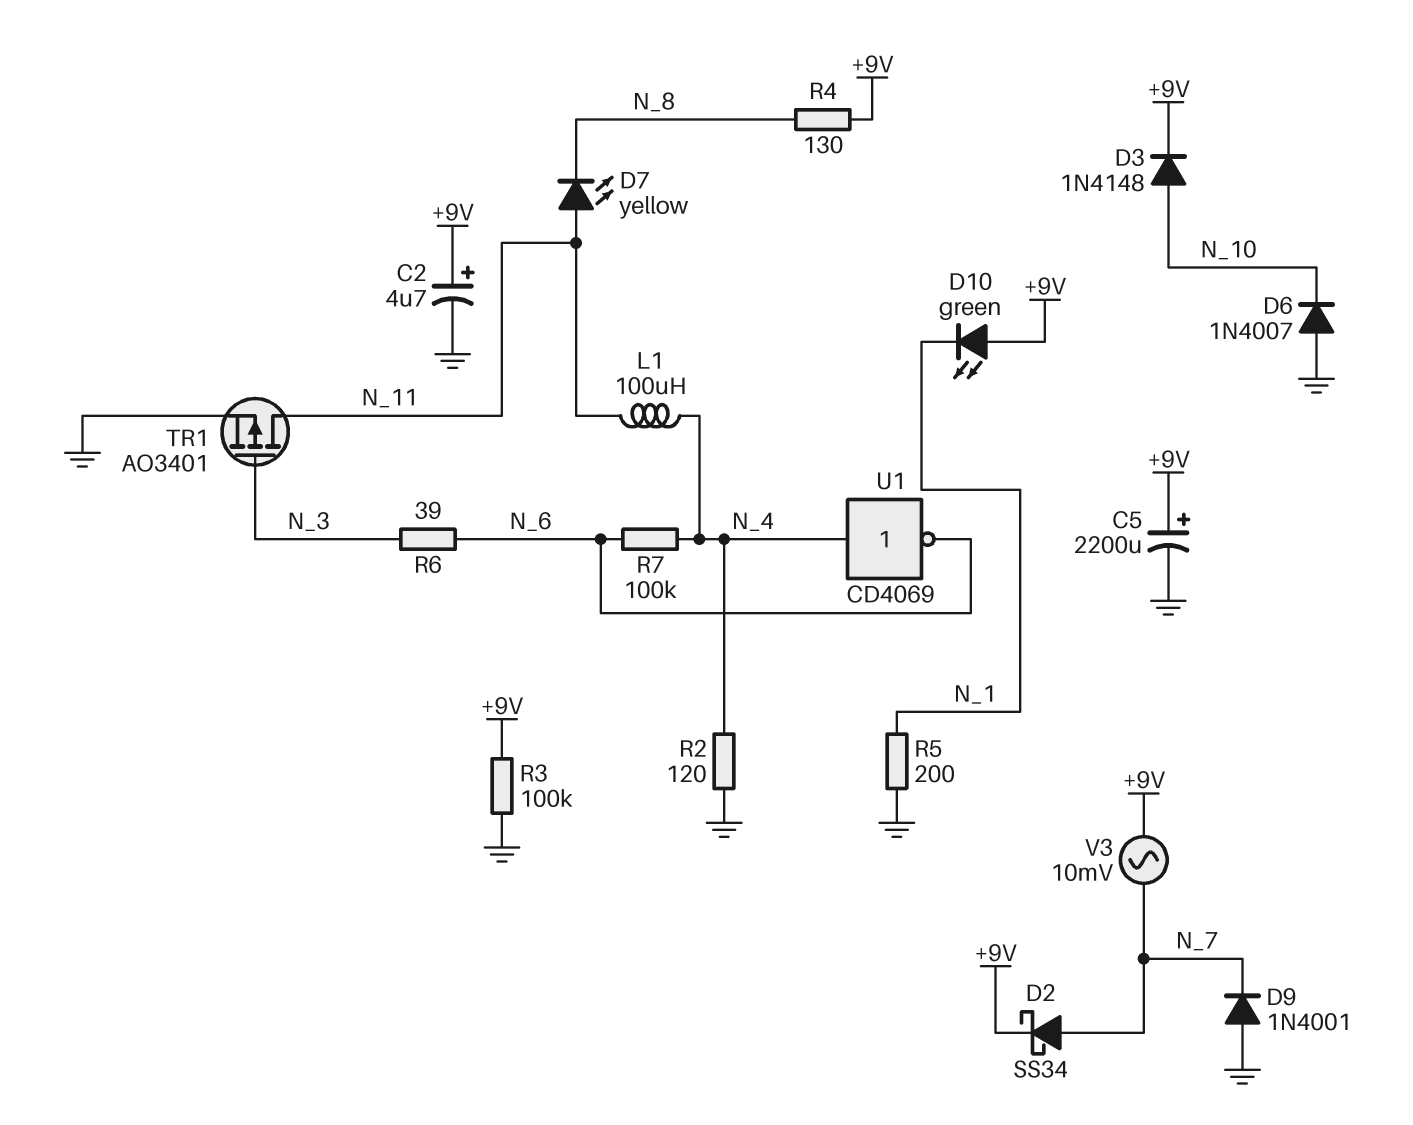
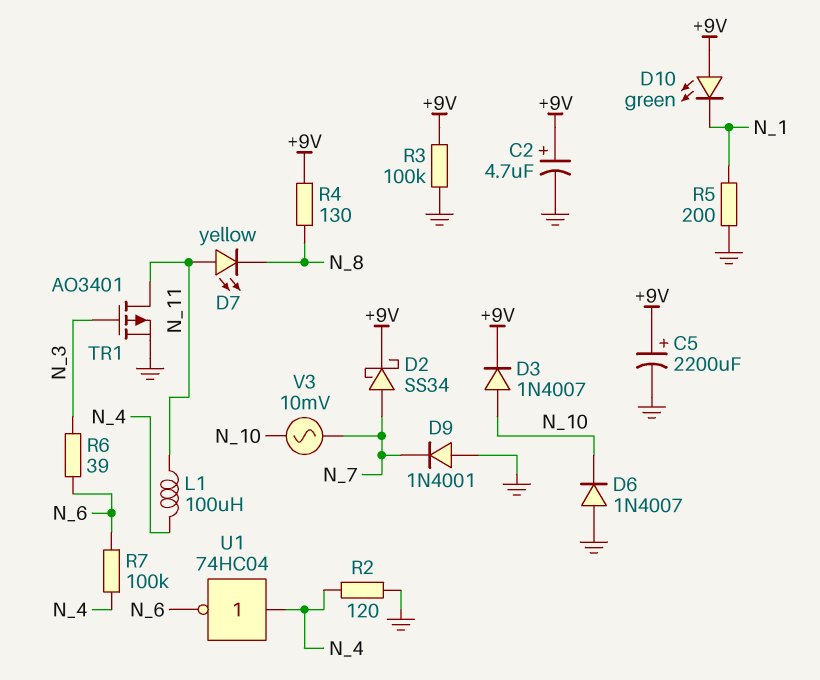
D3: diode 1N4148 (A N_10, K +9V) -> diode 1N4007 (A N_10, K +9V)
U1: NOT CD4069 (in N_4, out N_6) -> NOT 74HC04 (in N_4, out N_6)
V3: AC 10mV (+9V, N_7) -> AC 10mV (N_7, N_10)

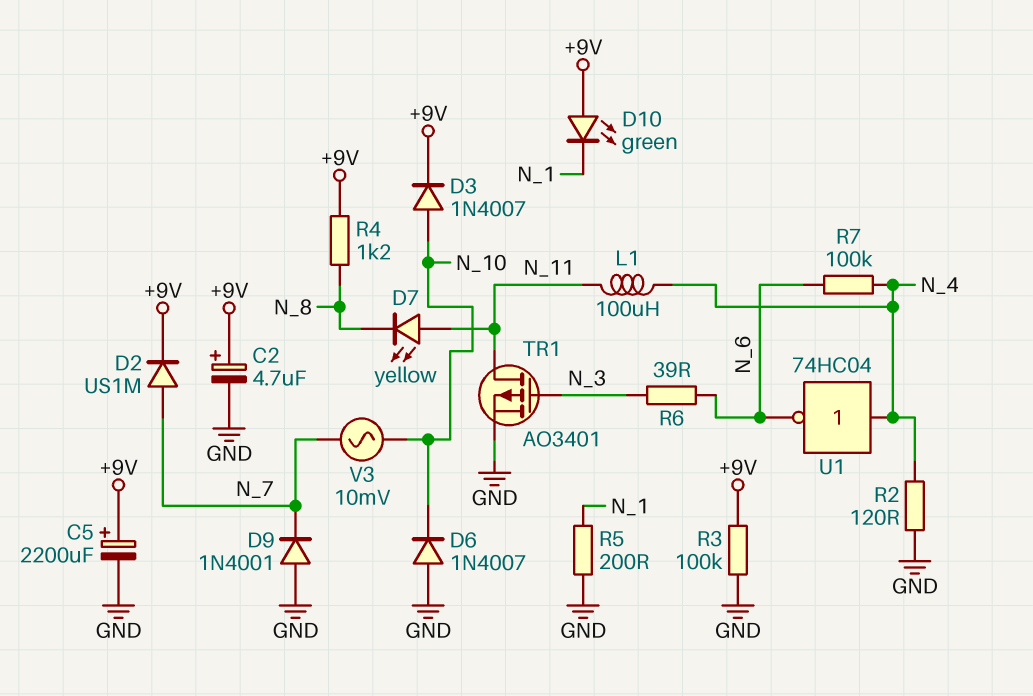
D2: schottky SS34 (A N_7, K +9V) -> diode US1M (A N_7, K +9V)
R4: 130 (+9V, N_8) -> 1.2k (+9V, N_8)

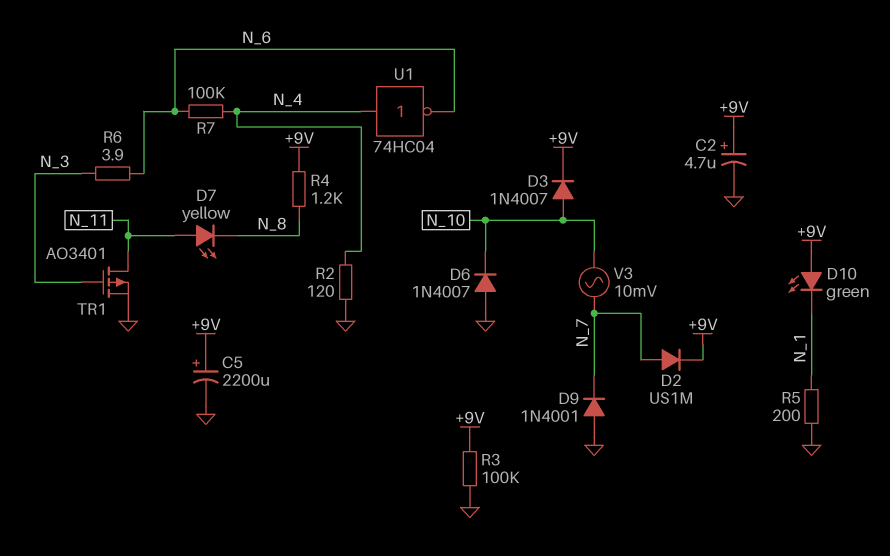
L1: 100uH (N_4, N_11) -> none
R6: 39 (N_3, N_6) -> 3.9 (N_3, N_6)

